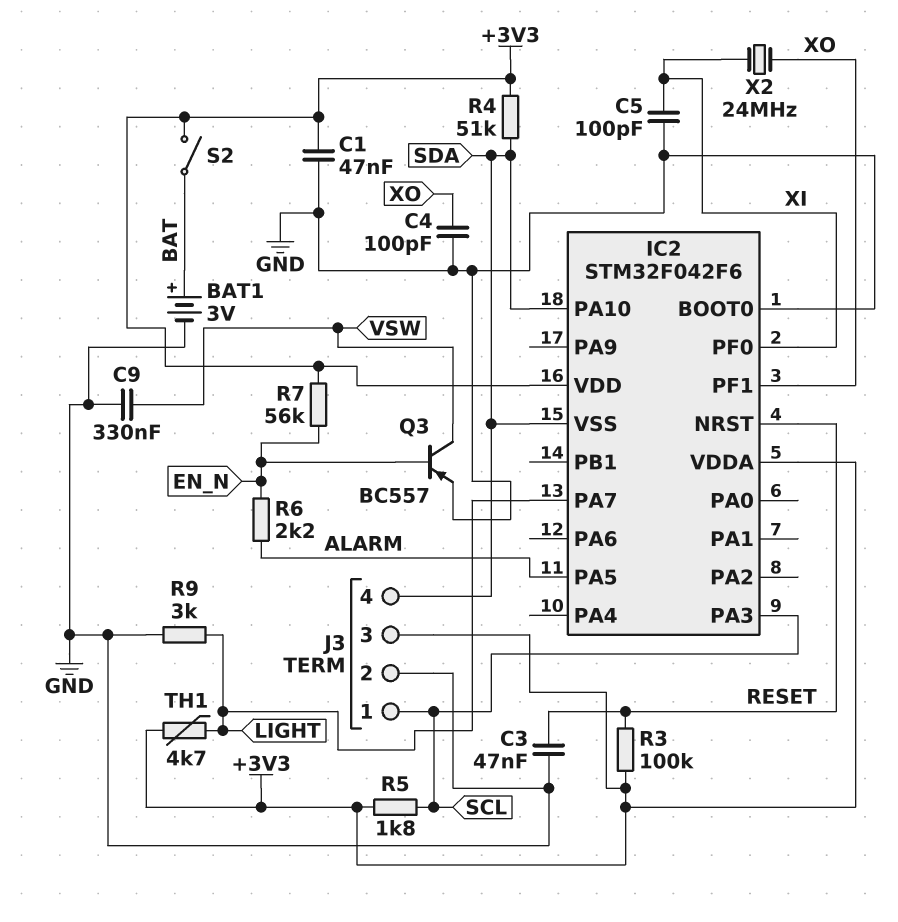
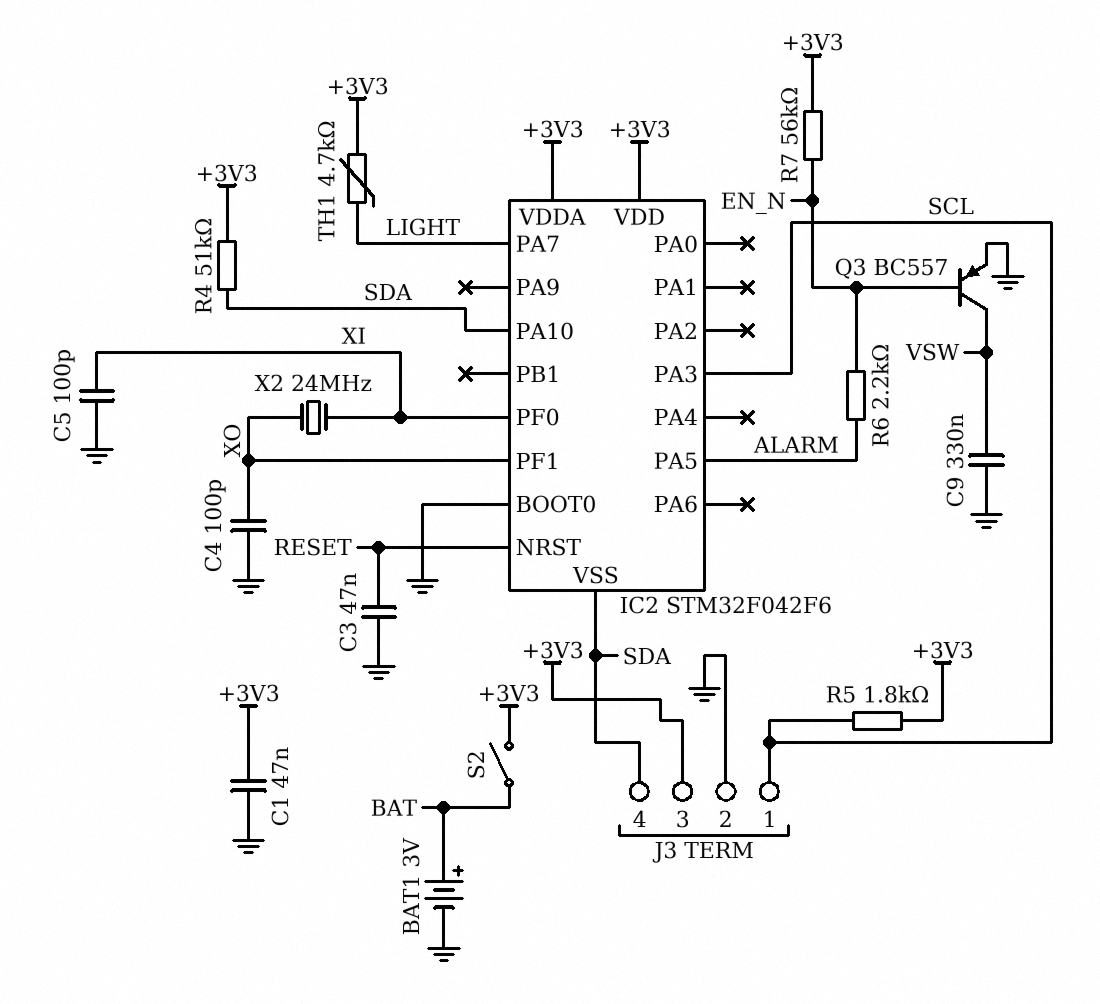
R3: 100k (+3V3, RESET) -> none
R9: 3k (GND, LIGHT) -> none

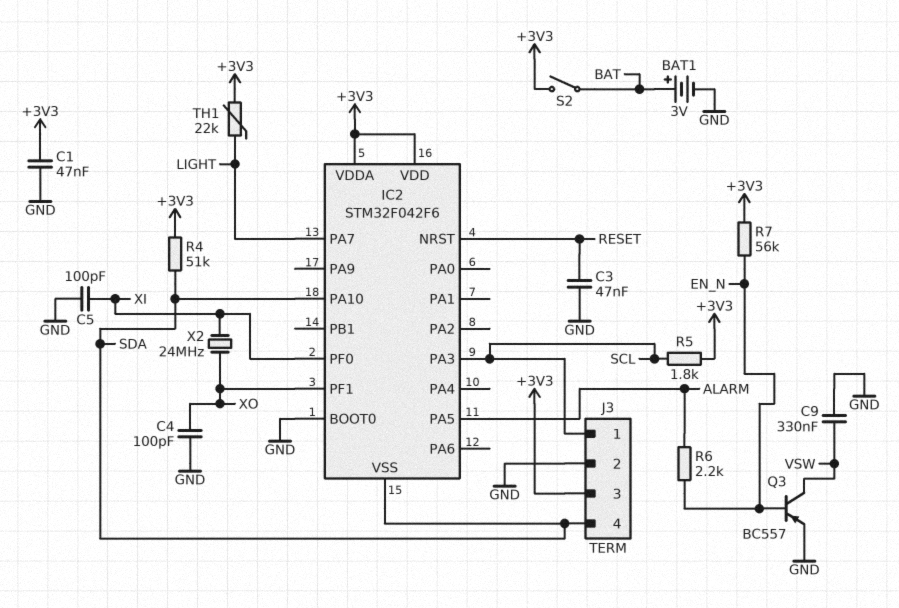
TH1: 4.7k (+3V3, LIGHT) -> 22k (+3V3, LIGHT)

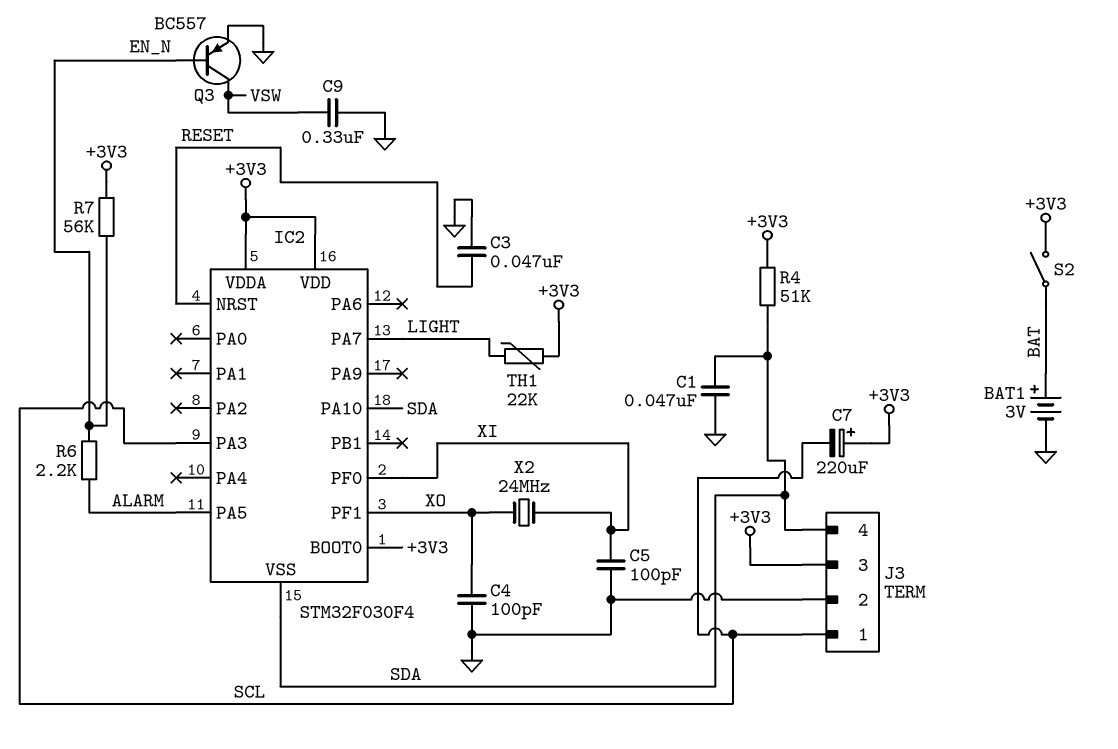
C1: 47nF (+3V3, GND) -> 47nF (GND, SDA)
C7: none -> 220uF (plus +3V3, minus SCL)
IC2: STM32F042F6 -> STM32F030F4
IC2 pin BOOT0: GND -> +3V3
R5: 1.8k (+3V3, SCL) -> none

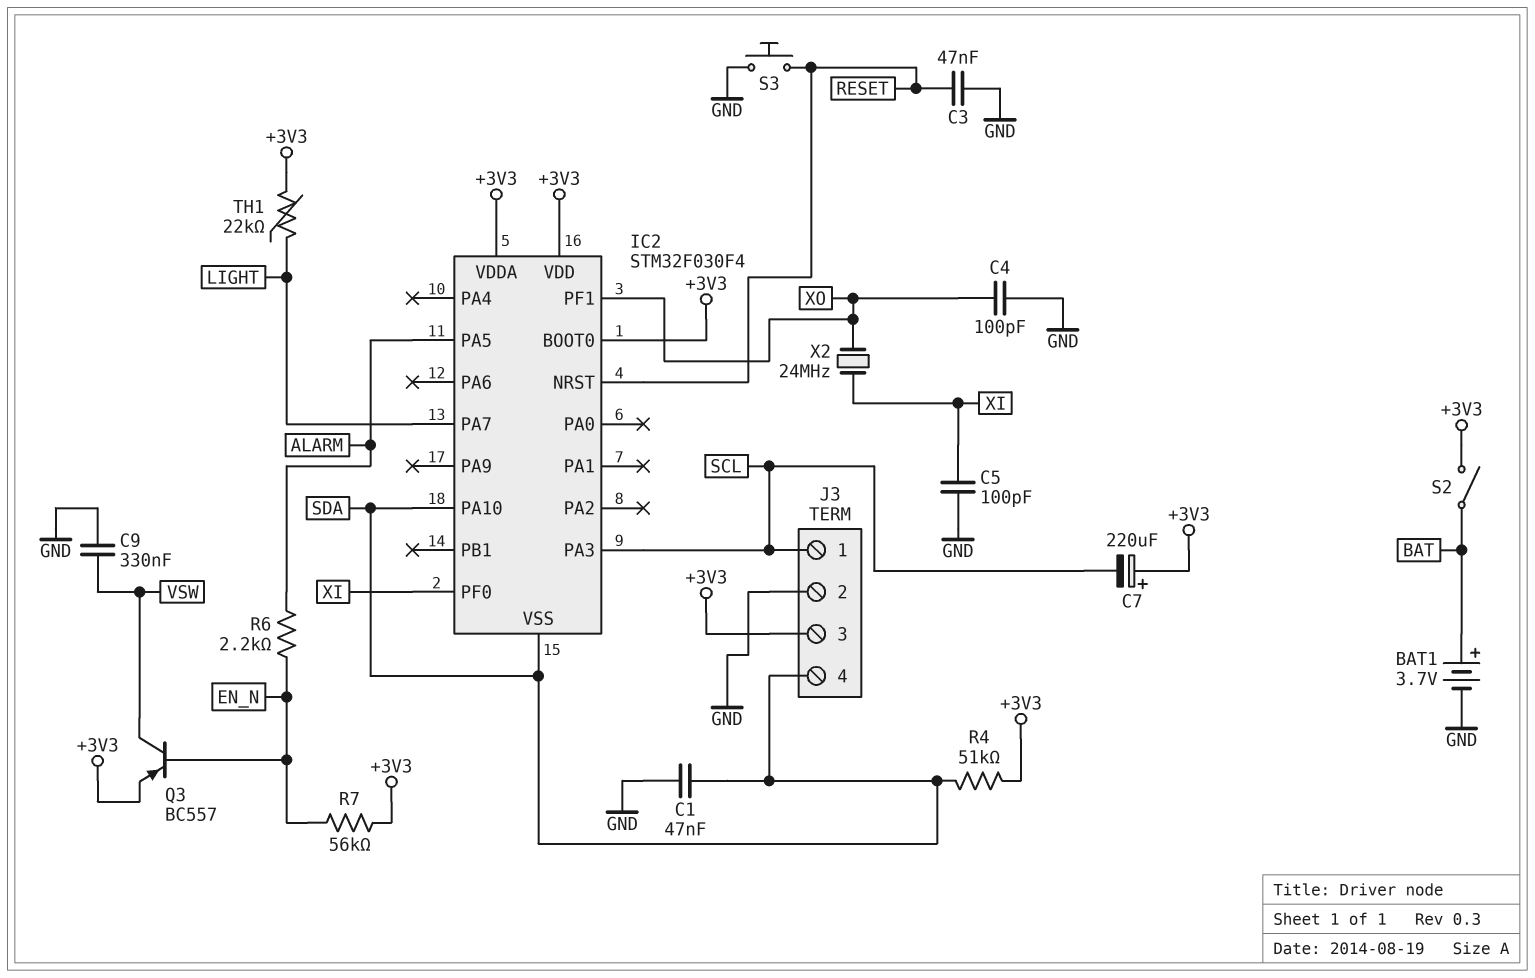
BAT1: 3V (plus BAT, minus GND) -> 3.7V (plus BAT, minus GND)
Q3: PNP BC557 (B EN_N, C VSW, E GND) -> PNP BC557 (B EN_N, C VSW, E +3V3)
S3: none -> button (GND, RESET)

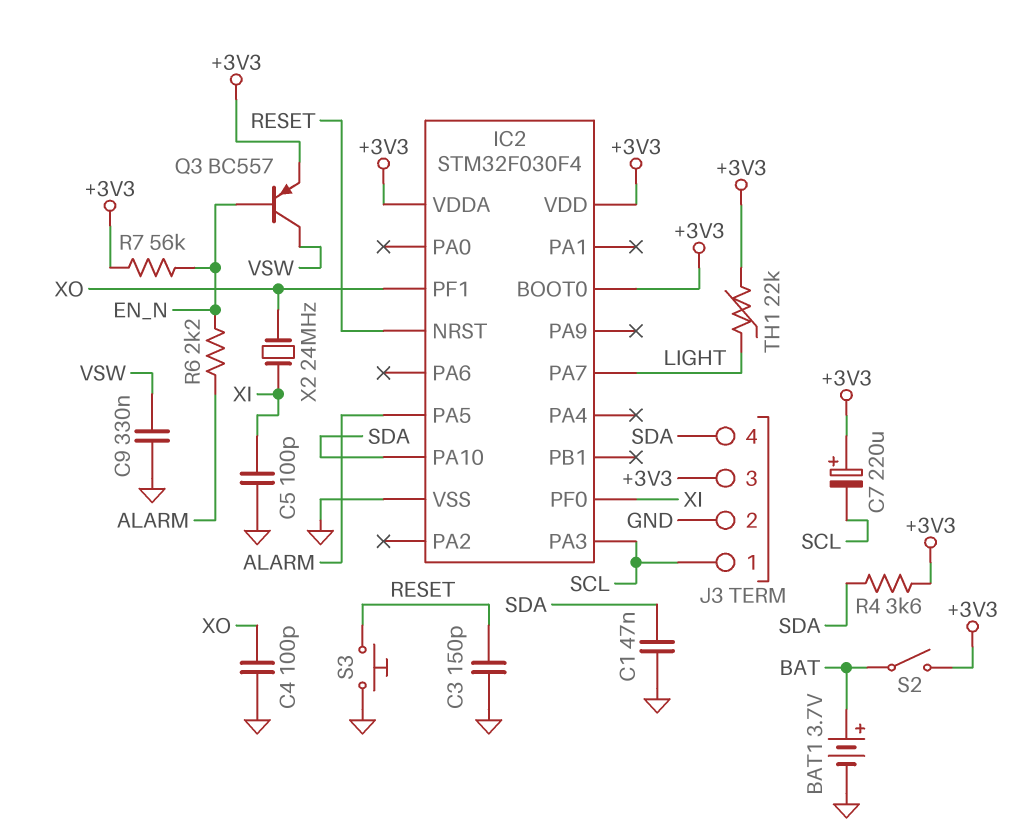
C3: 47nF (GND, RESET) -> 150pF (GND, RESET)
IC2 pin VSS: SDA -> GND
R4: 51k (+3V3, SDA) -> 3.6k (+3V3, SDA)

